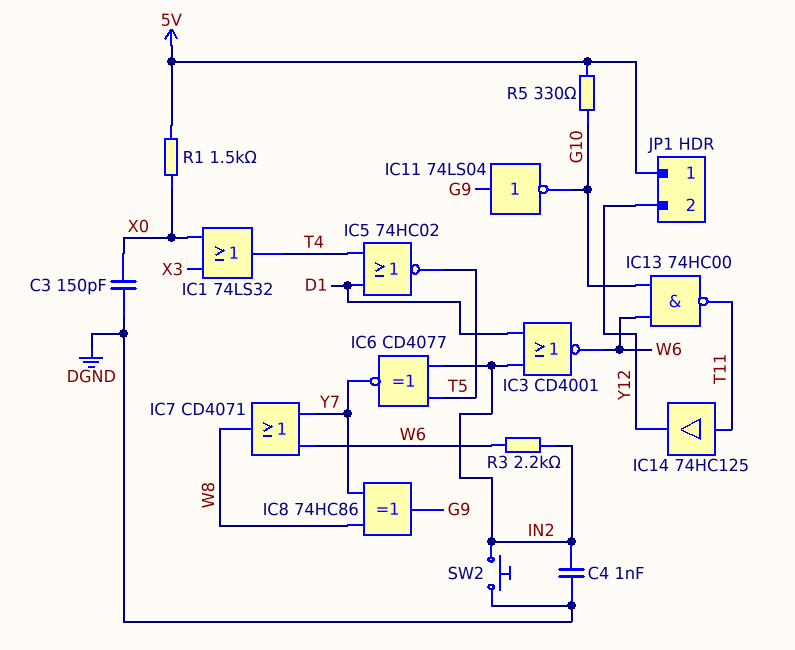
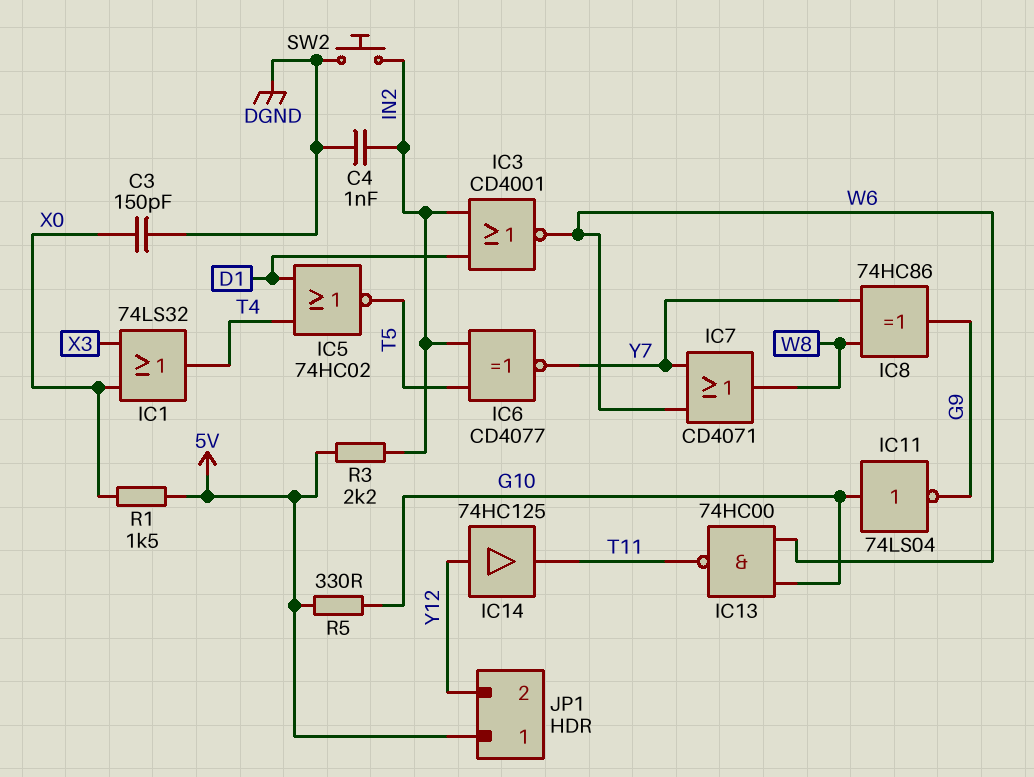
IC11: NOT 74LS04 (in G9, out G10) -> NOT 74LS04 (in G10, out G9)
IC14: buffer 74HC125 (in T11, out Y12) -> buffer 74HC125 (in Y12, out T11)
R3: 2.2k (IN2, W6) -> 2.2k (5V, IN2)

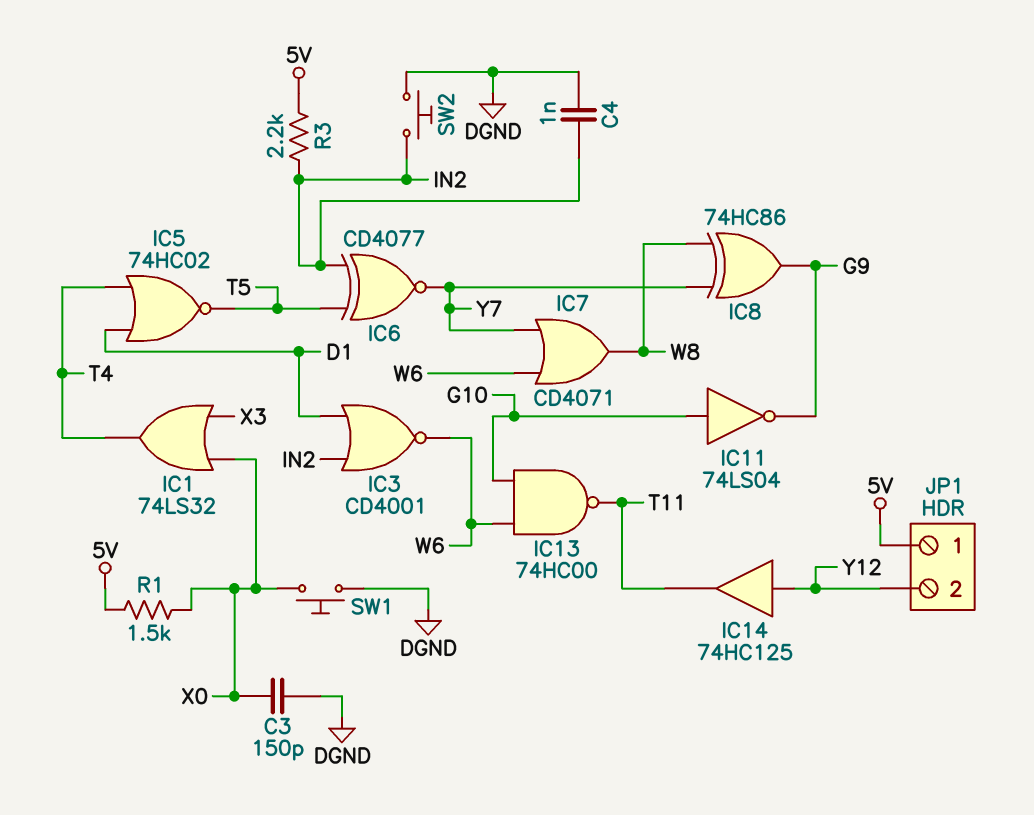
R5: 330 (5V, G10) -> none
SW1: none -> button (DGND, X0)

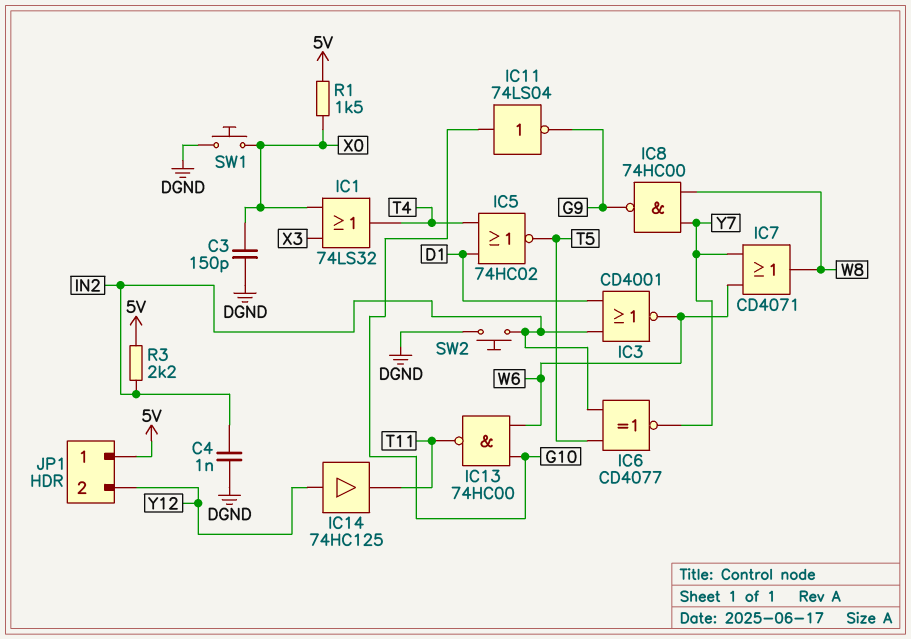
IC8: XOR 74HC86 (in W8, in Y7, out G9) -> NAND 74HC00 (in W8, in Y7, out G9)

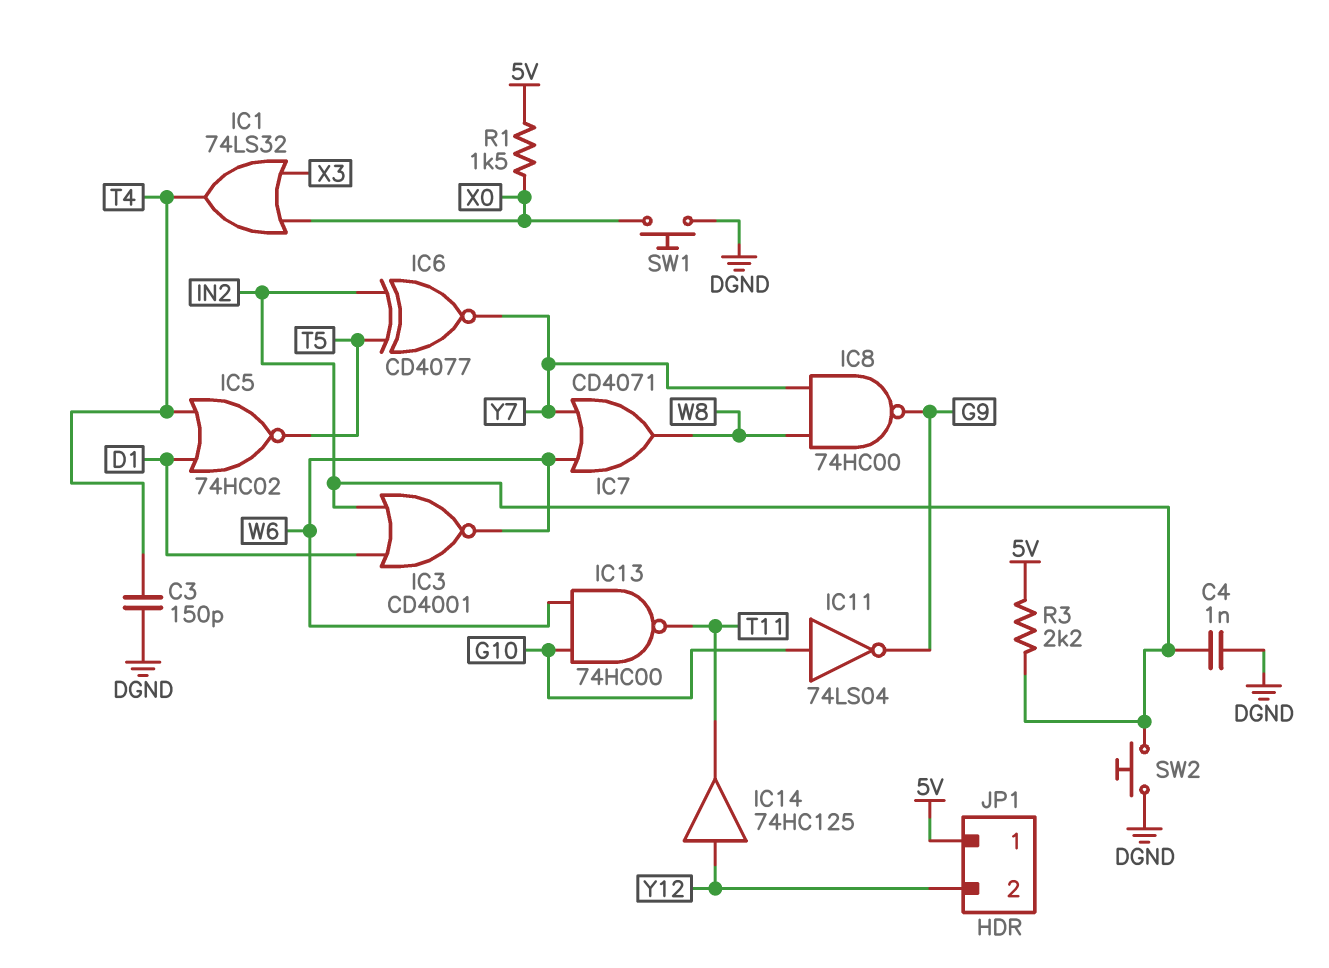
C3: 150pF (DGND, X0) -> 150pF (DGND, T4)

